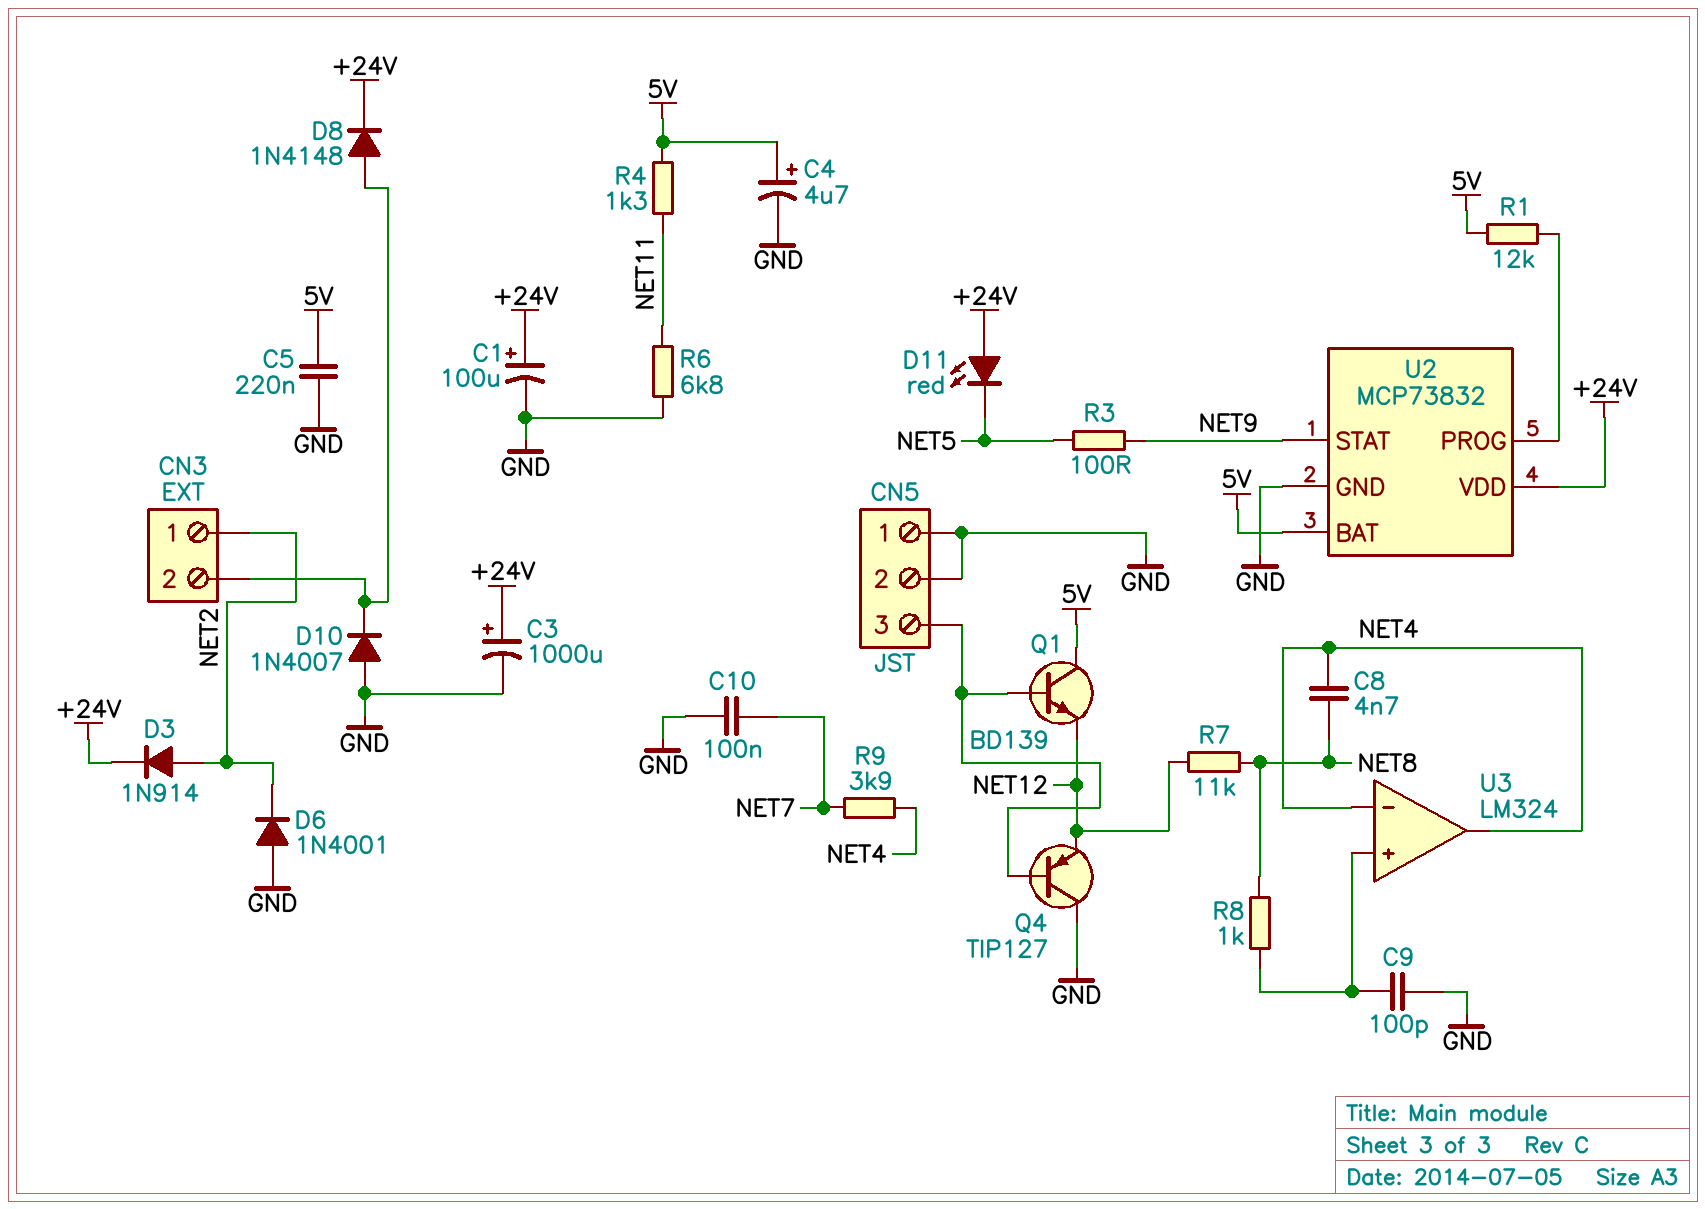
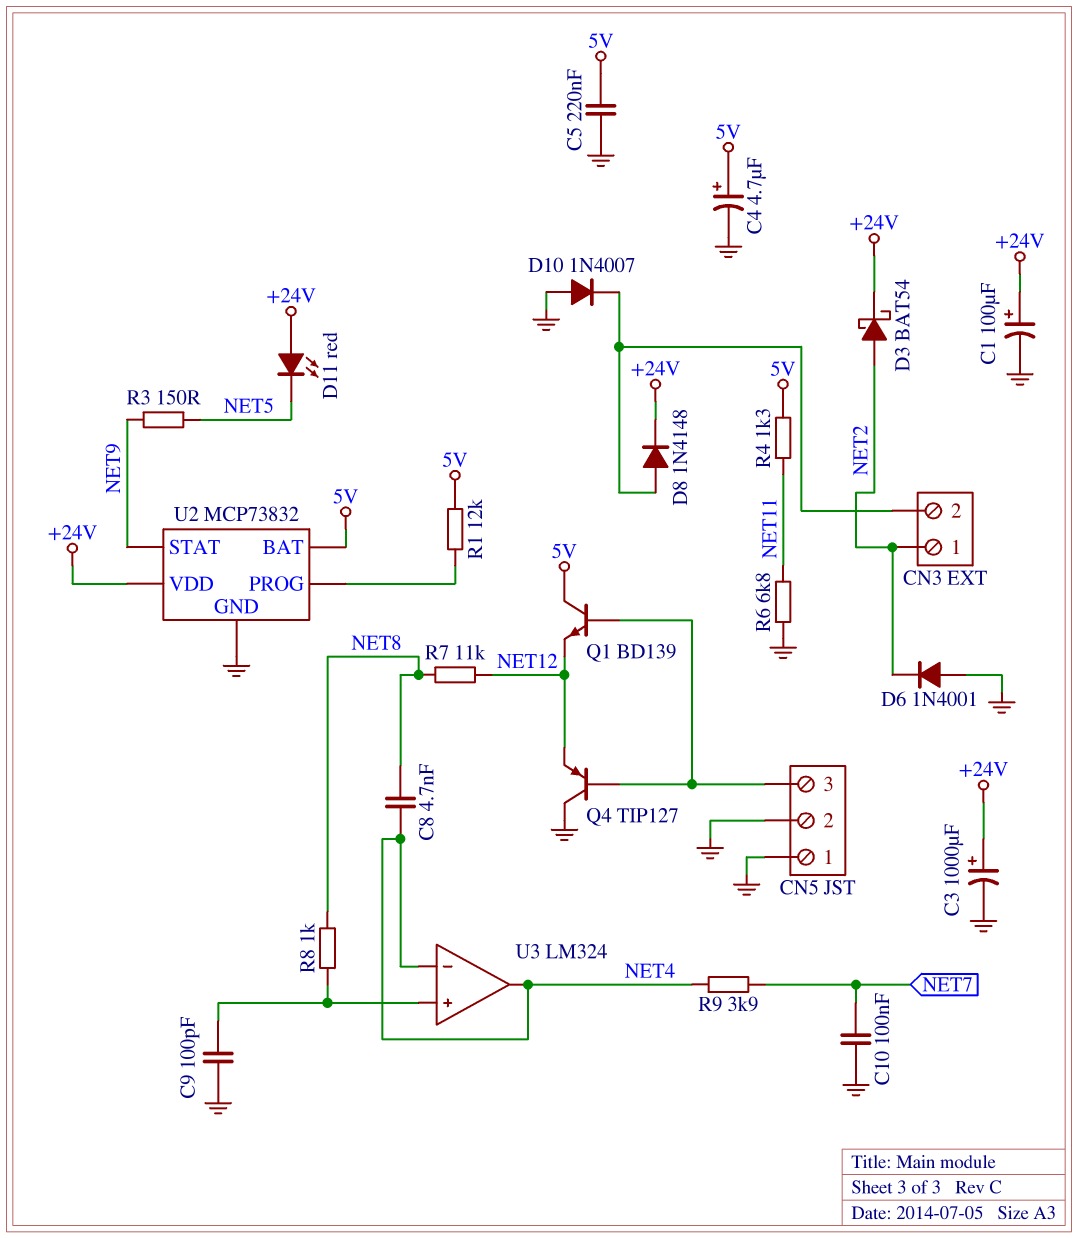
D3: diode 1N914 (A NET2, K +24V) -> schottky BAT54 (A NET2, K +24V)
R3: 100 (NET5, NET9) -> 150 (NET5, NET9)

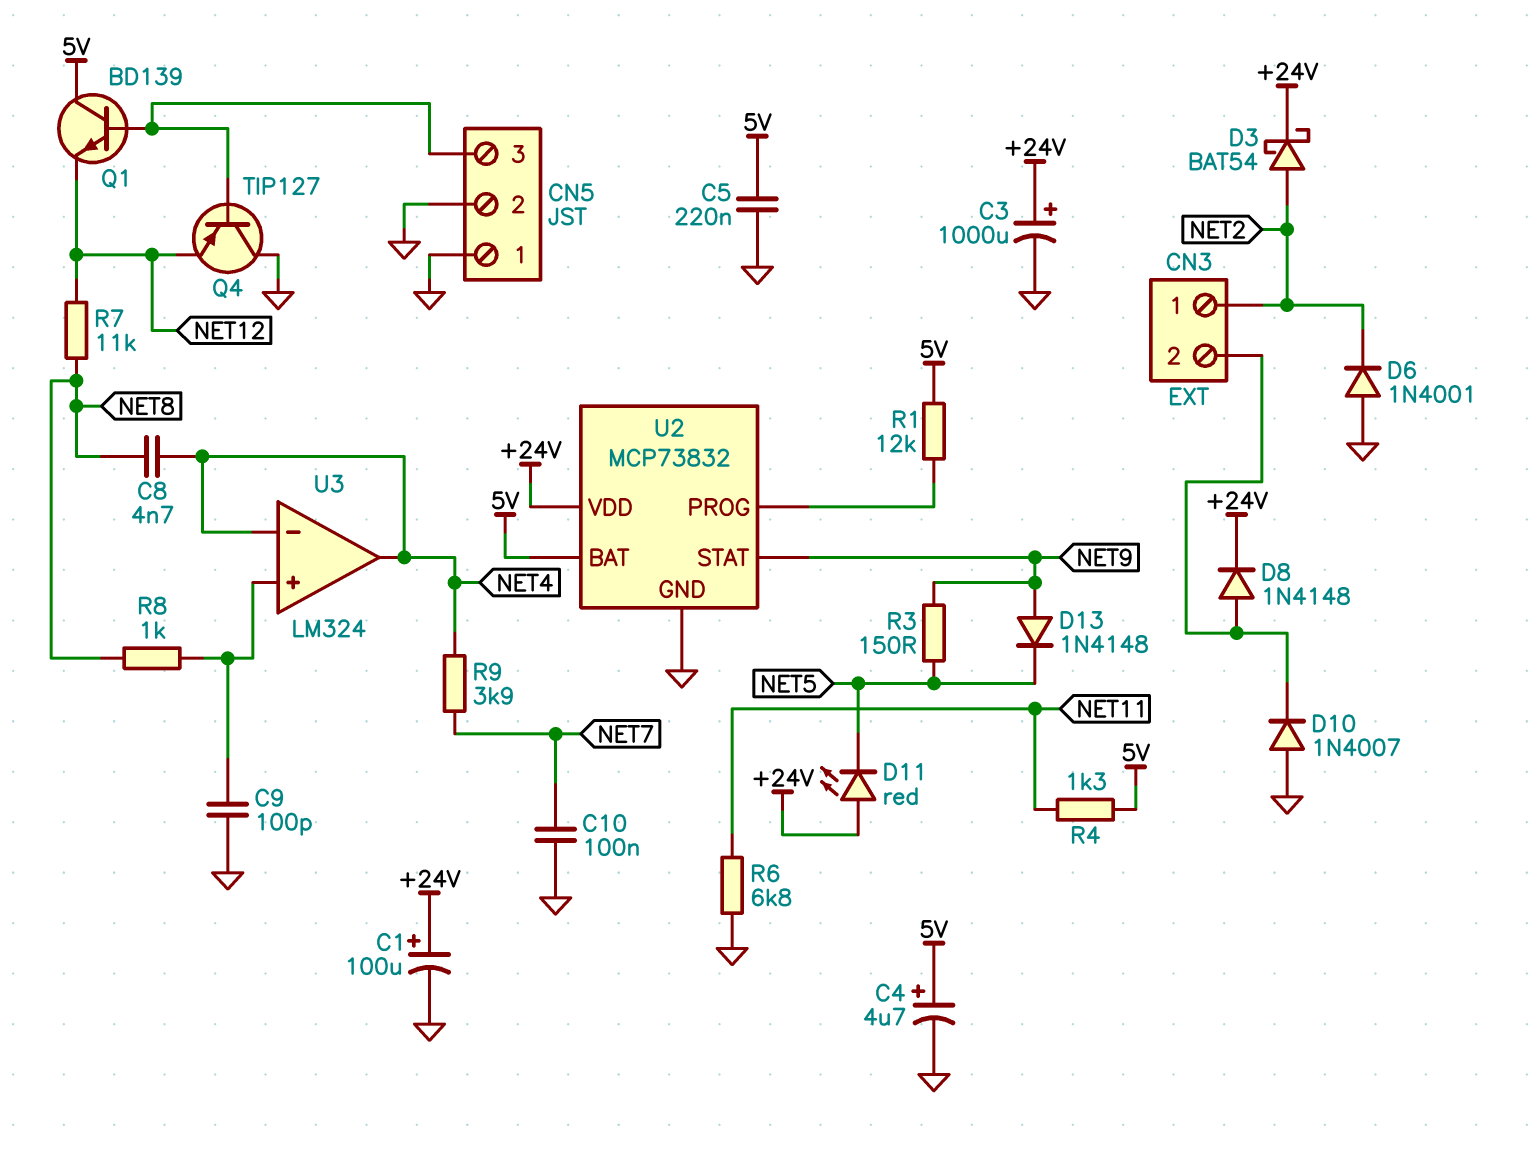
D13: none -> diode 1N4148 (A NET9, K NET5)

